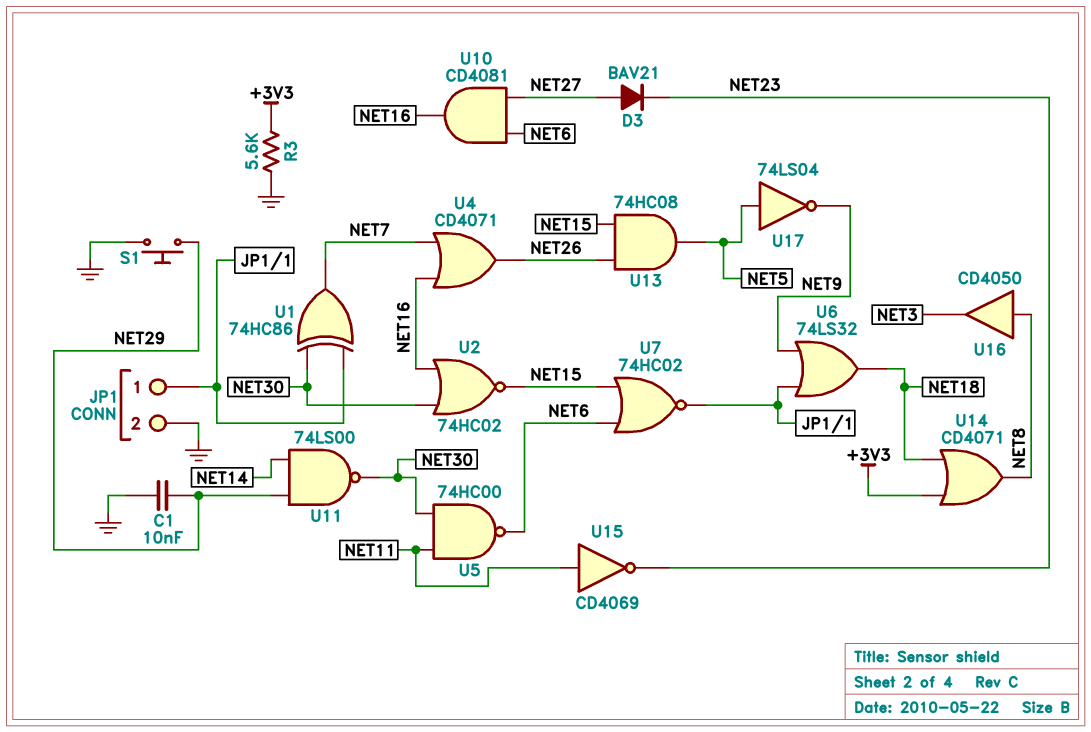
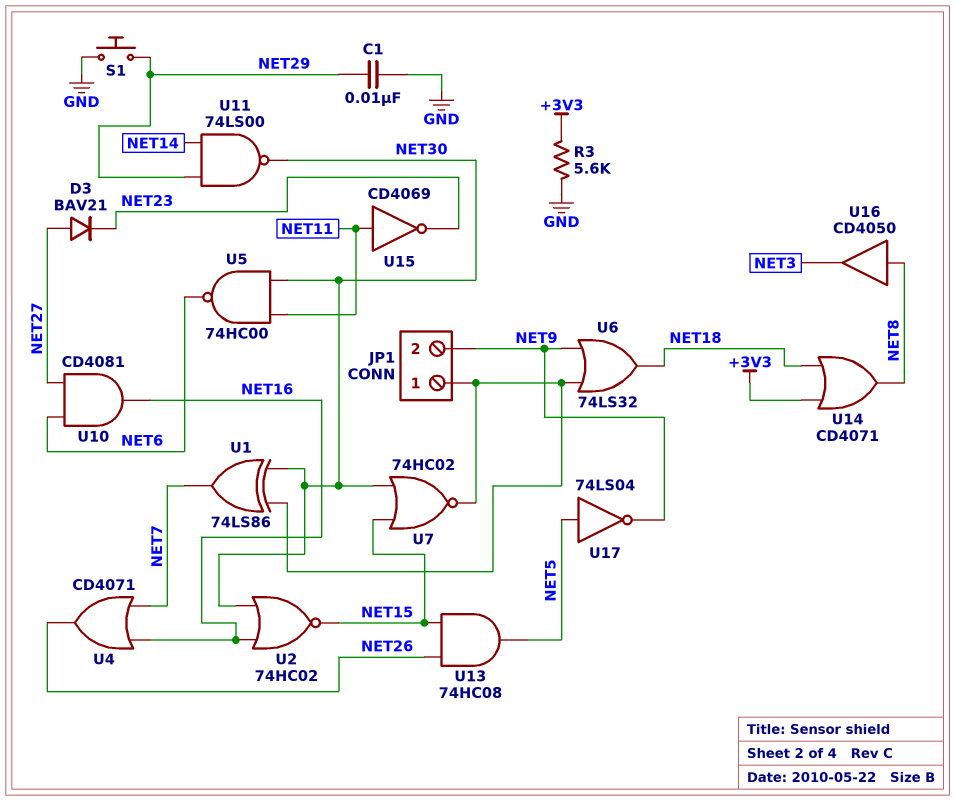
JP1 pin 2: GND -> NET9
U1: XOR 74HC86 (in JP1/1, in NET30, out NET7) -> XOR 74LS86 (in JP1/1, in NET30, out NET7)
U7: NOR 74HC02 (in NET6, in NET15, out JP1/1) -> NOR 74HC02 (in NET15, in NET30, out JP1/1)

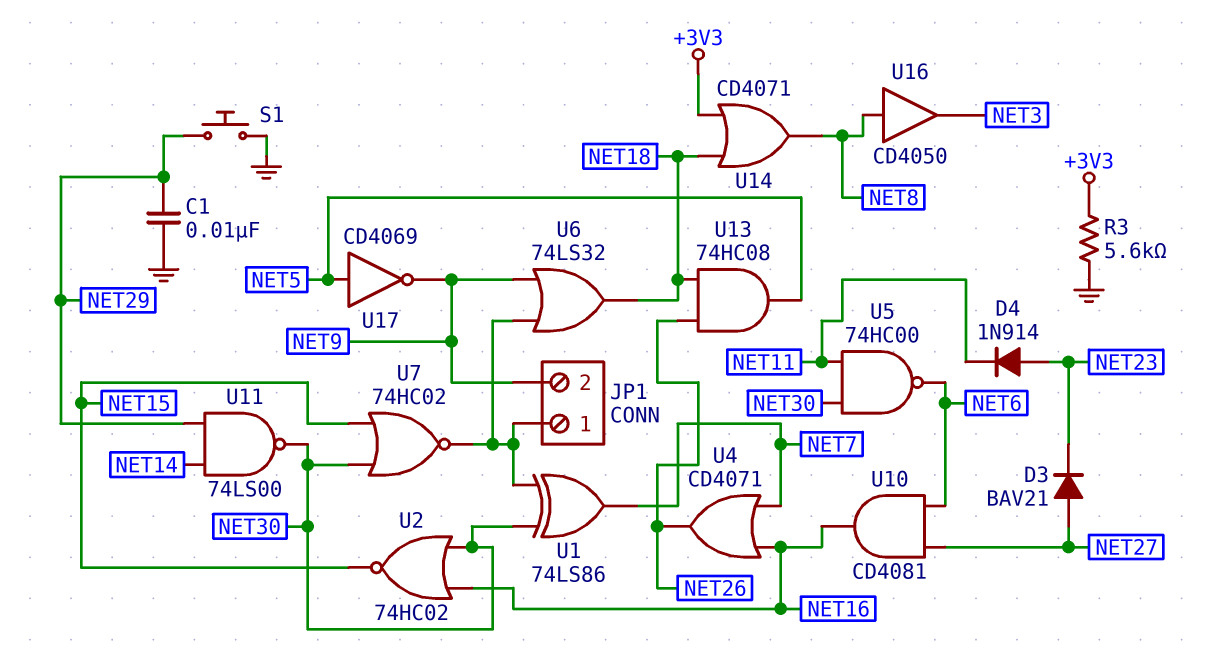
D4: none -> diode 1N914 (A NET23, K NET11)
U13: AND 74HC08 (in NET15, in NET26, out NET5) -> AND 74HC08 (in NET18, in NET26, out NET5)
U15: NOT CD4069 (in NET11, out NET23) -> none
U17: NOT 74LS04 (in NET5, out NET9) -> NOT CD4069 (in NET5, out NET9)

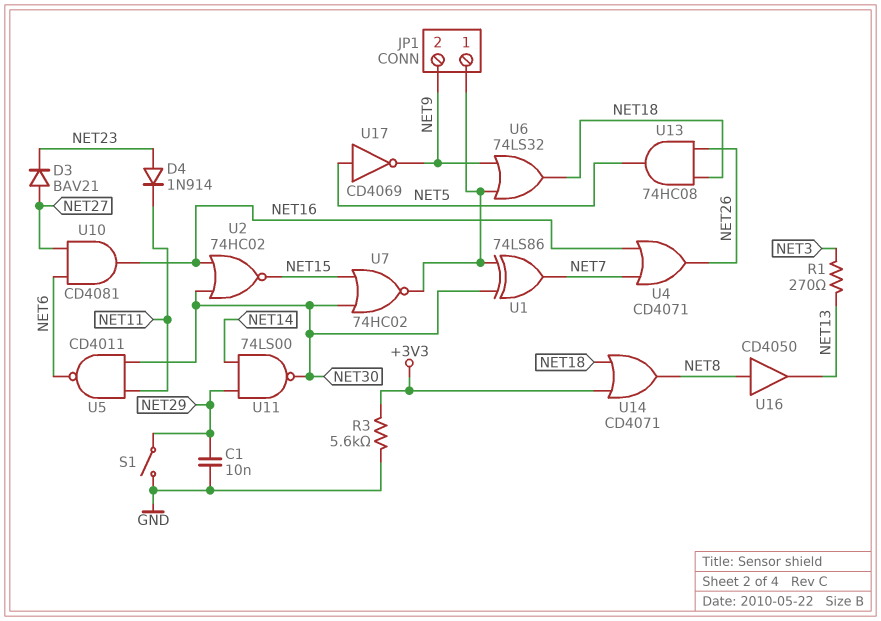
R1: none -> 270 (NET3, NET13)
S1: button (GND, NET29) -> switch (GND, NET29)
U5: NAND 74HC00 (in NET11, in NET30, out NET6) -> NAND CD4011 (in NET11, in NET30, out NET6)
U16: buffer CD4050 (in NET8, out NET3) -> buffer CD4050 (in NET8, out NET13)

